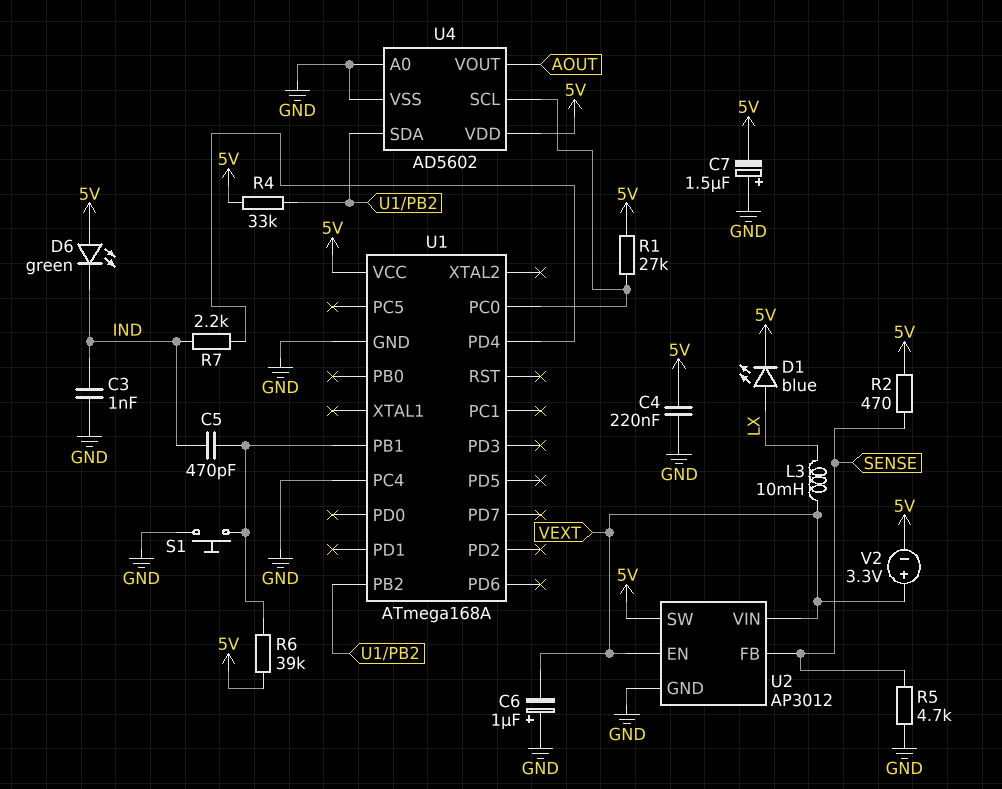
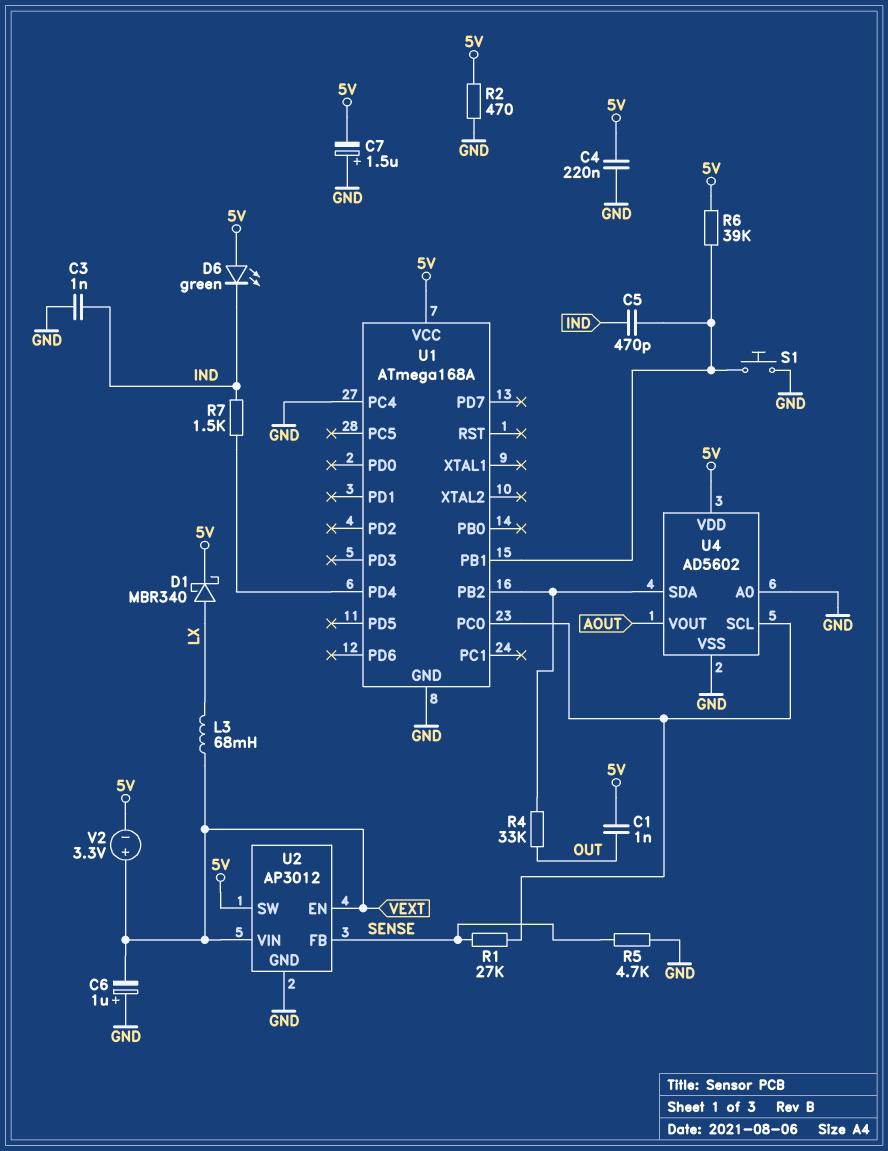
C1: none -> 1nF (5V, OUT)
D1: LED blue (A LX, K 5V) -> schottky MBR340 (A LX, K 5V)
L3: 10mH (LX, VEXT) -> 68mH (LX, VEXT)
R1: 27k (5V, U1/PC0) -> 27k (SENSE, U1/PC0)
R2: 470 (5V, SENSE) -> 470 (5V, GND)
R4: 33k (5V, U1/PB2) -> 33k (OUT, U1/PB2)
R7: 2.2k (IND, U1/PD4) -> 1.5k (IND, U1/PD4)

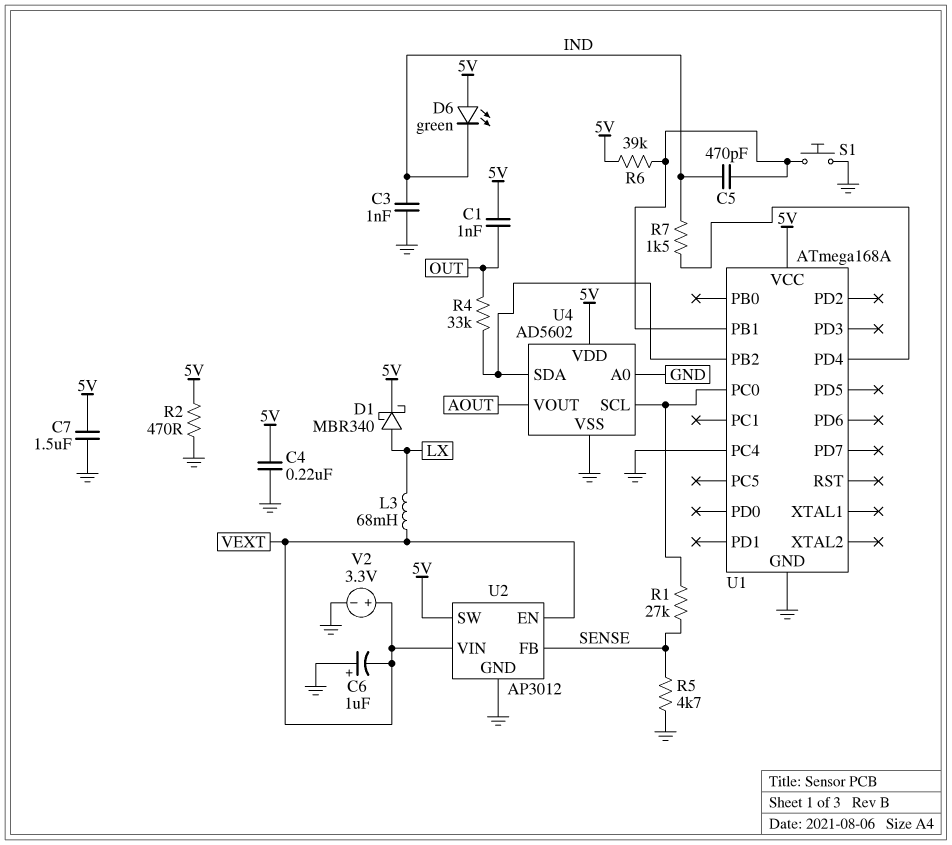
C7: 1.5uF (plus GND, minus 5V) -> 1.5uF (5V, GND)
V2: 3.3V (plus VEXT, minus 5V) -> 3.3V (plus VEXT, minus GND)

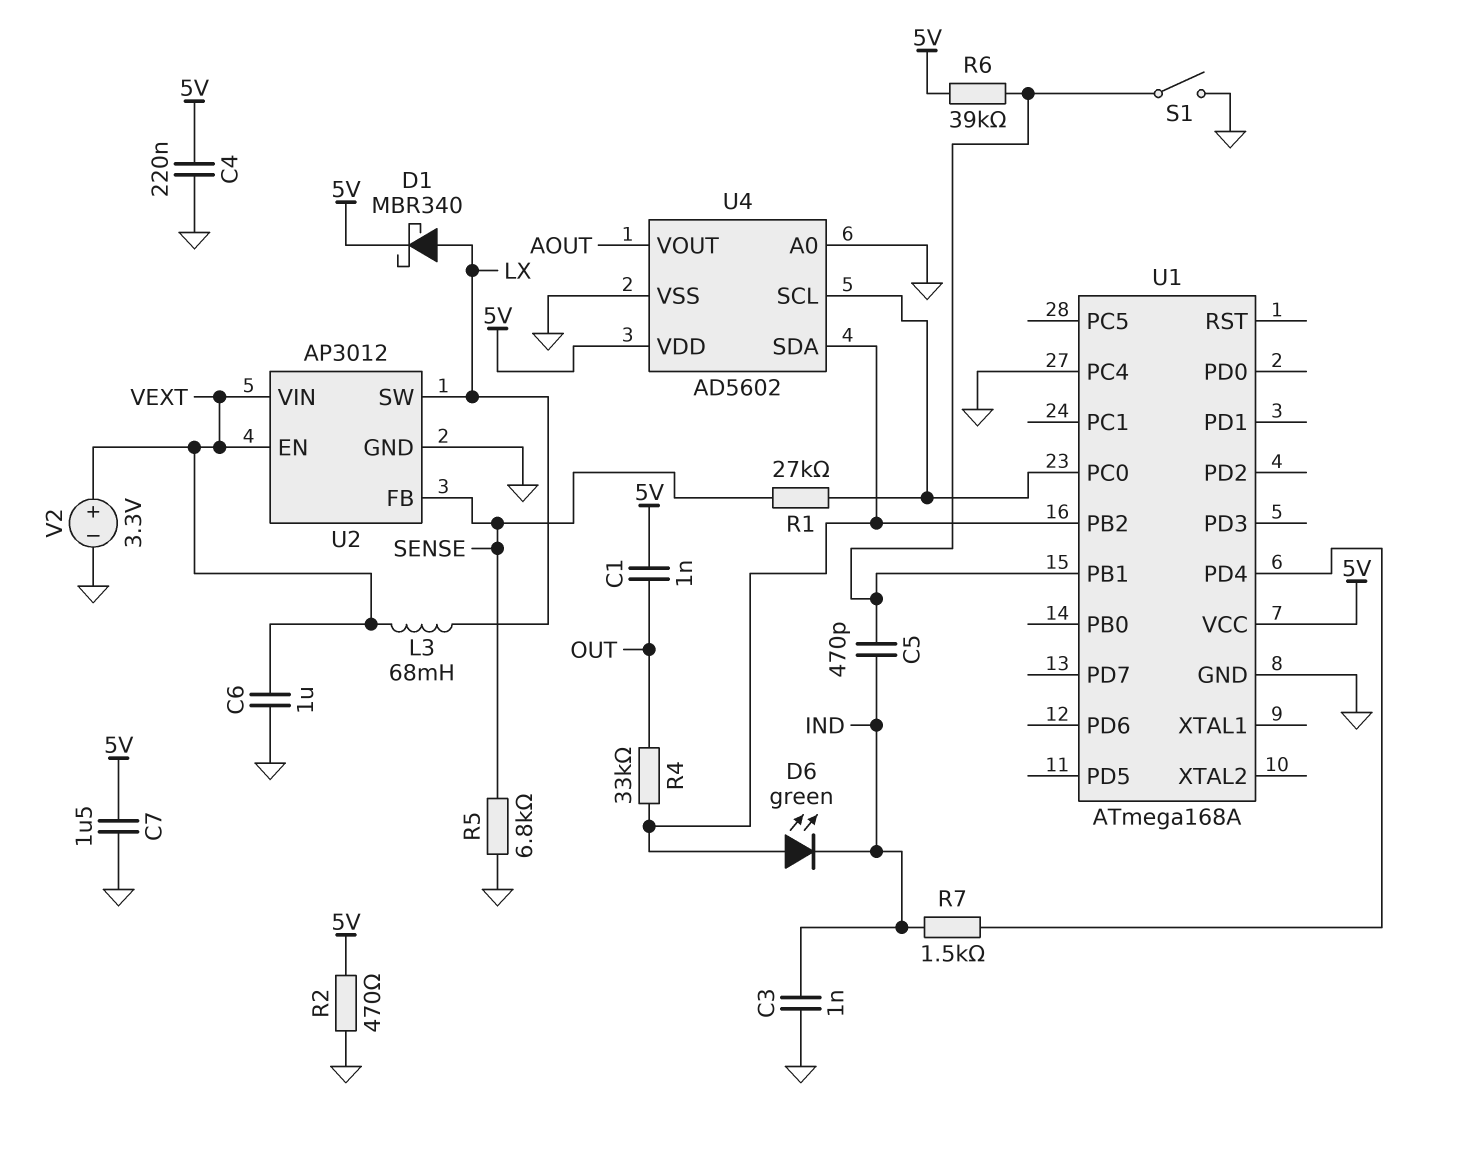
C6: 1uF (plus GND, minus VEXT) -> 1uF (GND, VEXT)
D6: LED green (A 5V, K IND) -> LED green (A U1/PB2, K IND)
R5: 4.7k (GND, SENSE) -> 6.8k (GND, SENSE)
S1: button (GND, U1/PB1) -> switch (GND, U1/PB1)
U2 pin SW: 5V -> LX

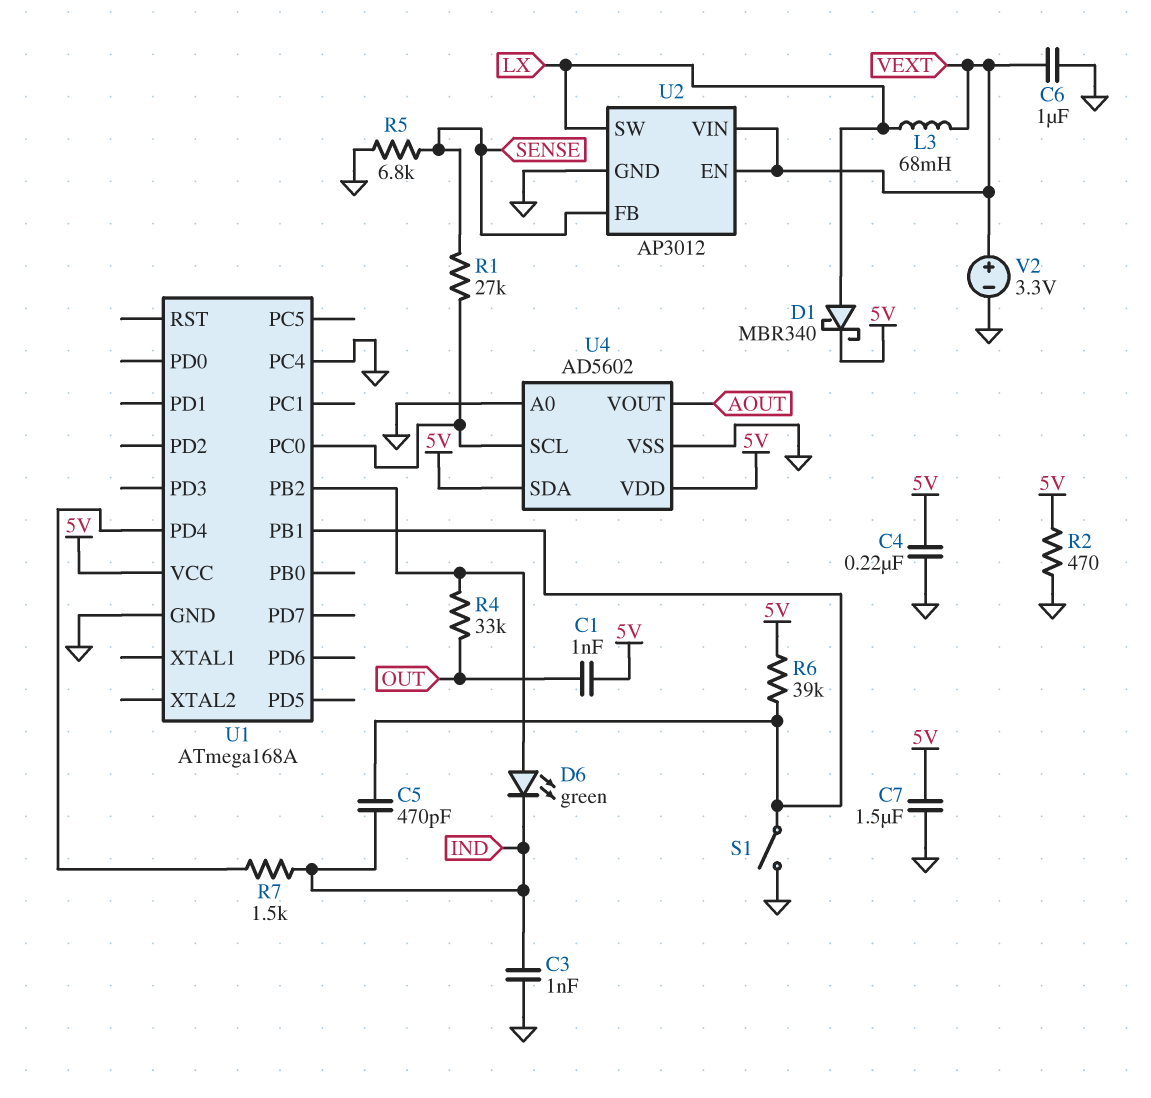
U4 pin SDA: U1/PB2 -> 5V

